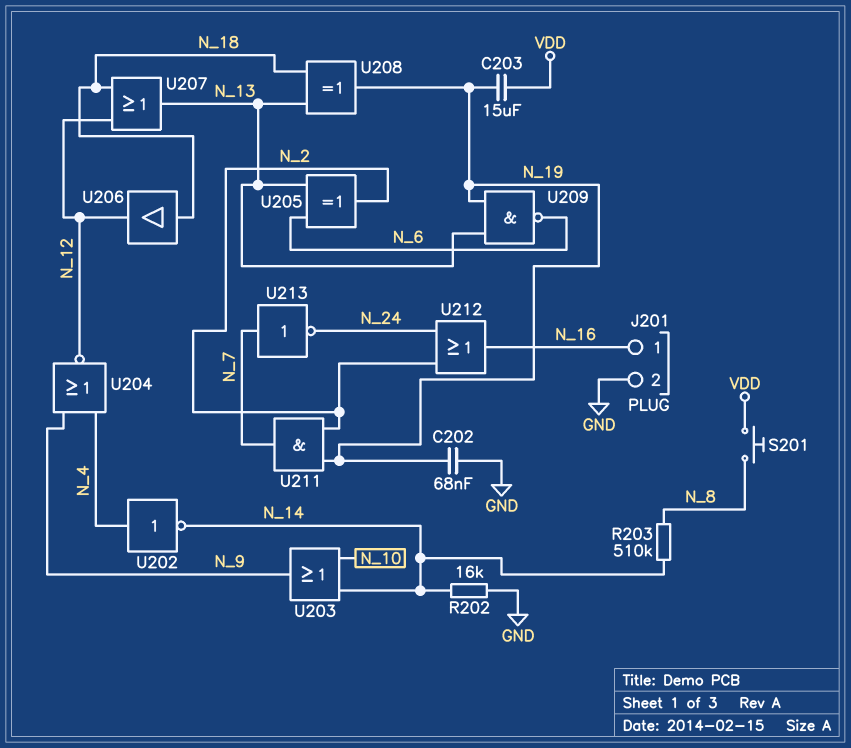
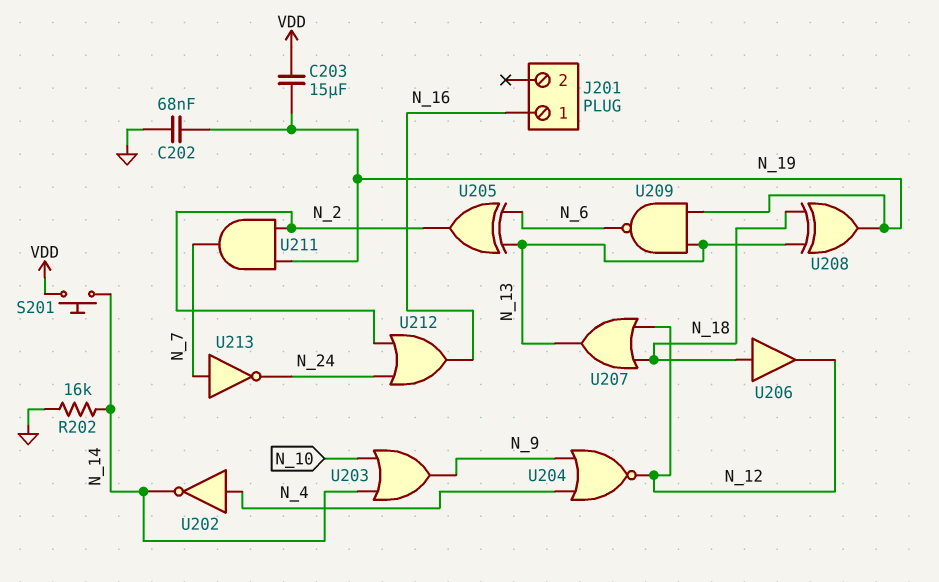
J201 pin 2: GND -> none
R203: 510k (N_8, N_14) -> none
S201: button (N_8, VDD) -> button (N_14, VDD)

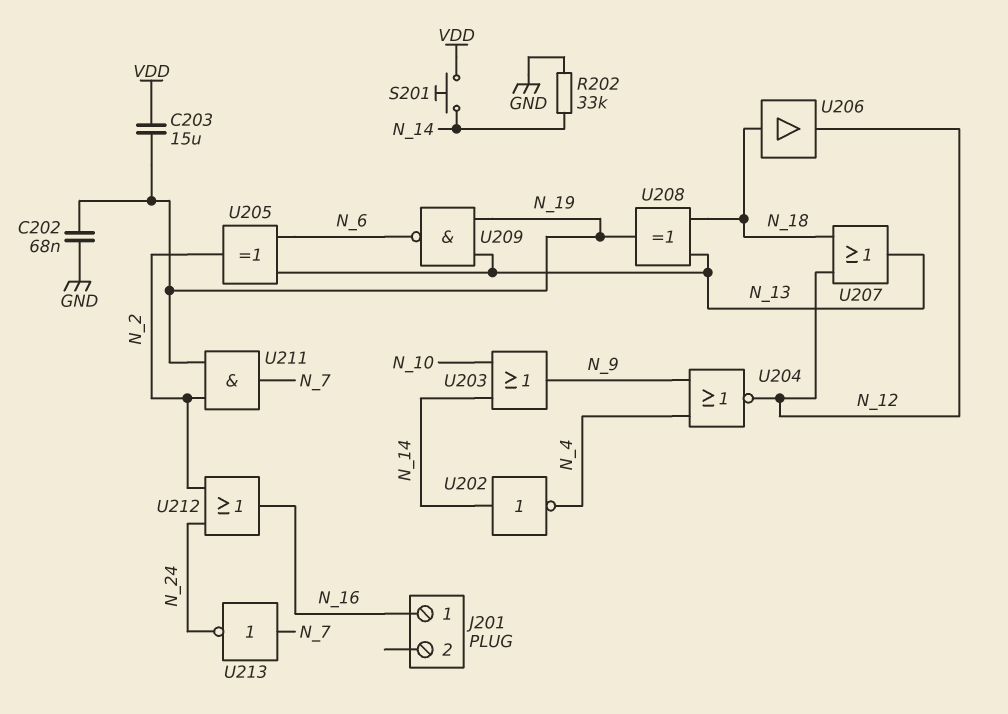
R202: 16k (GND, N_14) -> 33k (GND, N_14)
U202: NOT (in N_4, out N_14) -> NOT (in N_14, out N_4)

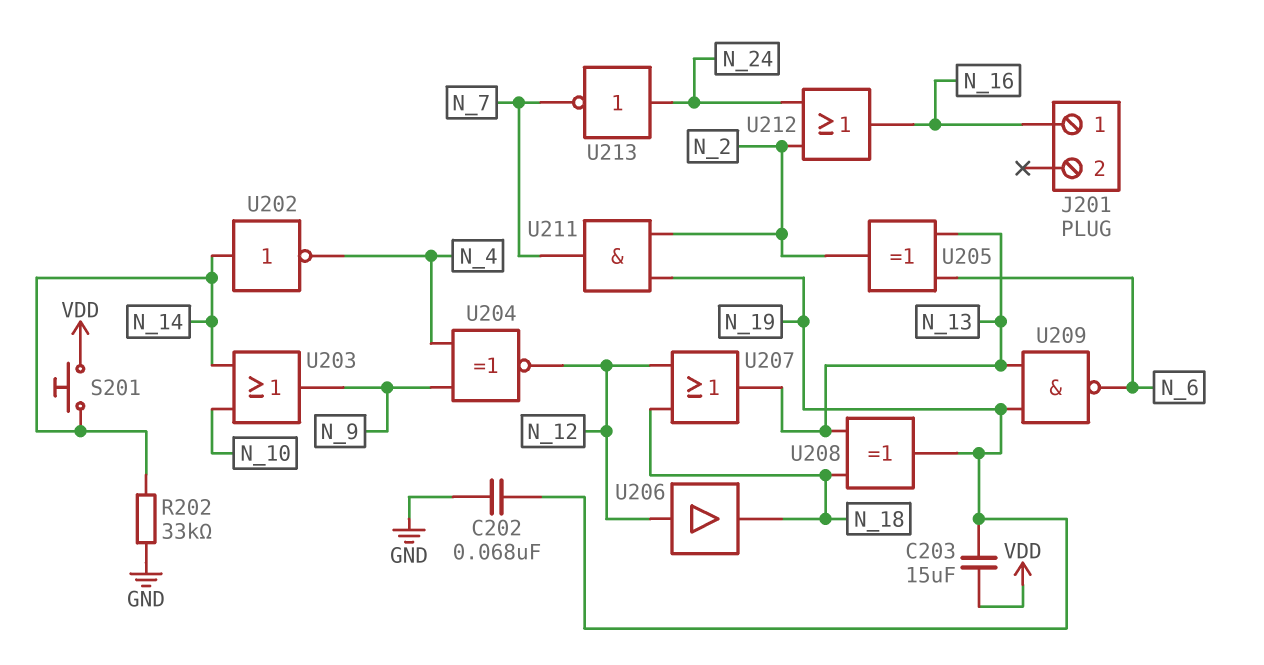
U204: NOR (in N_4, in N_9, out N_12) -> XNOR (in N_4, in N_9, out N_12)
U206: buffer (in N_18, out N_12) -> buffer (in N_12, out N_18)
U213: NOT (in N_7, out N_24) -> NOT (in N_24, out N_7)

